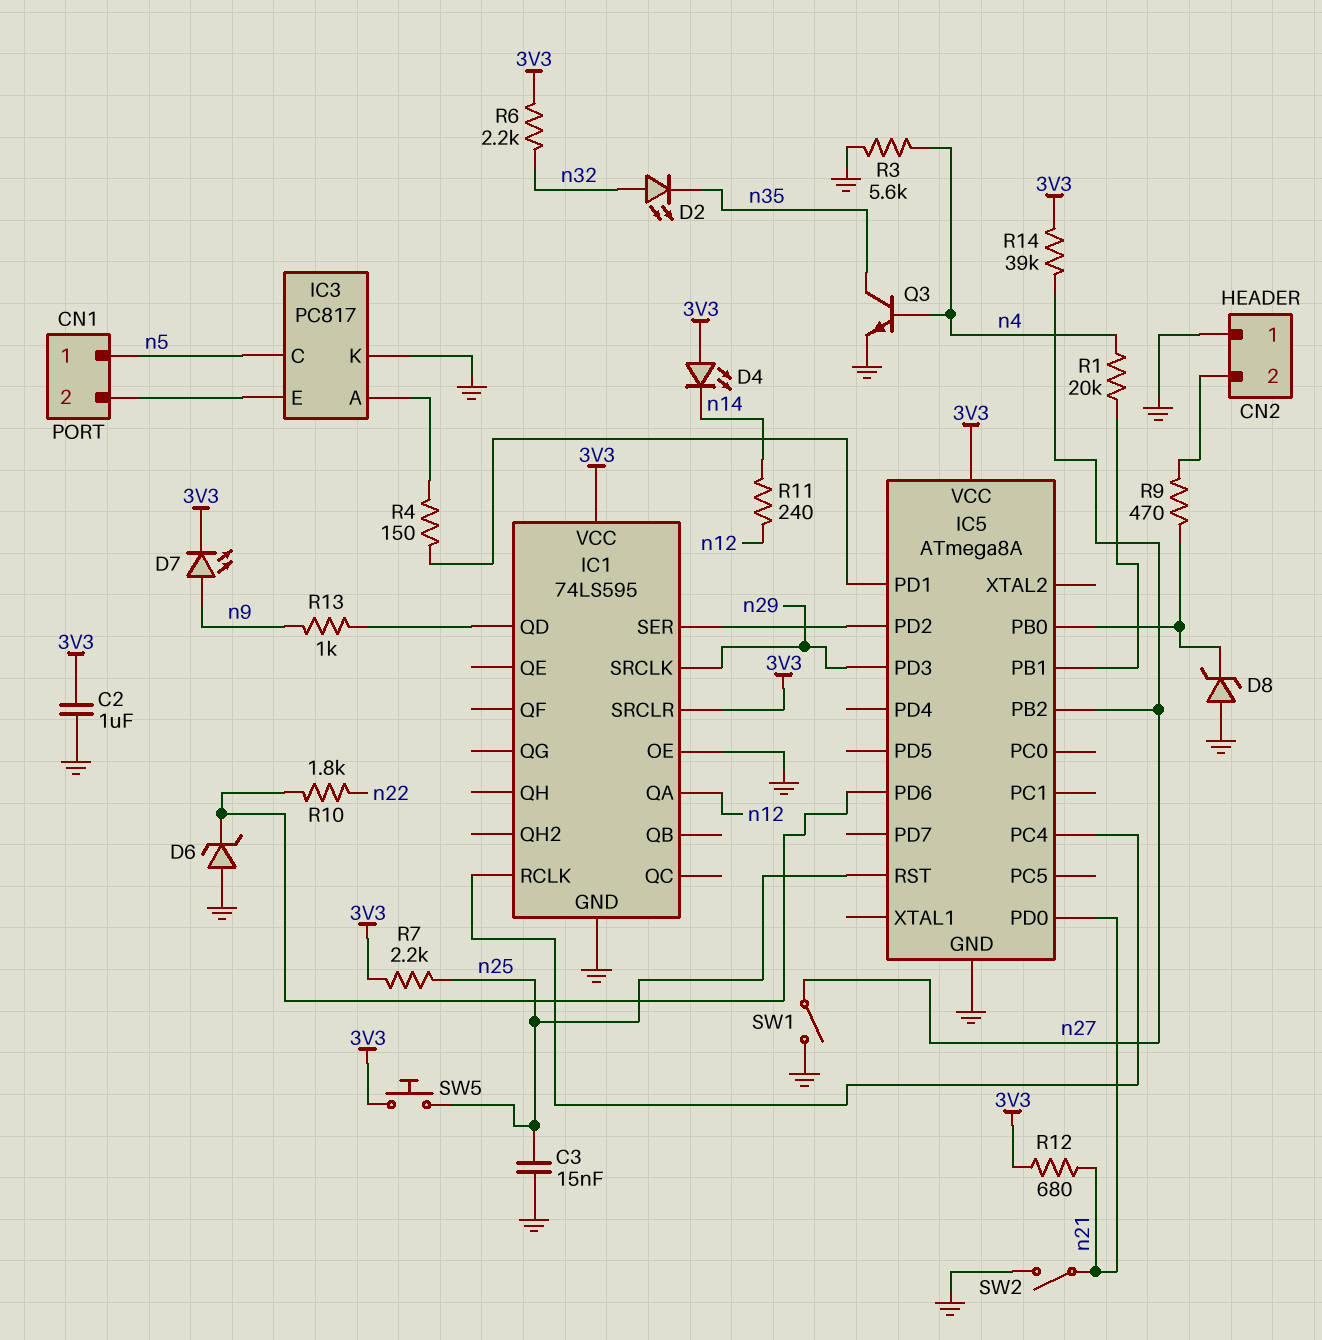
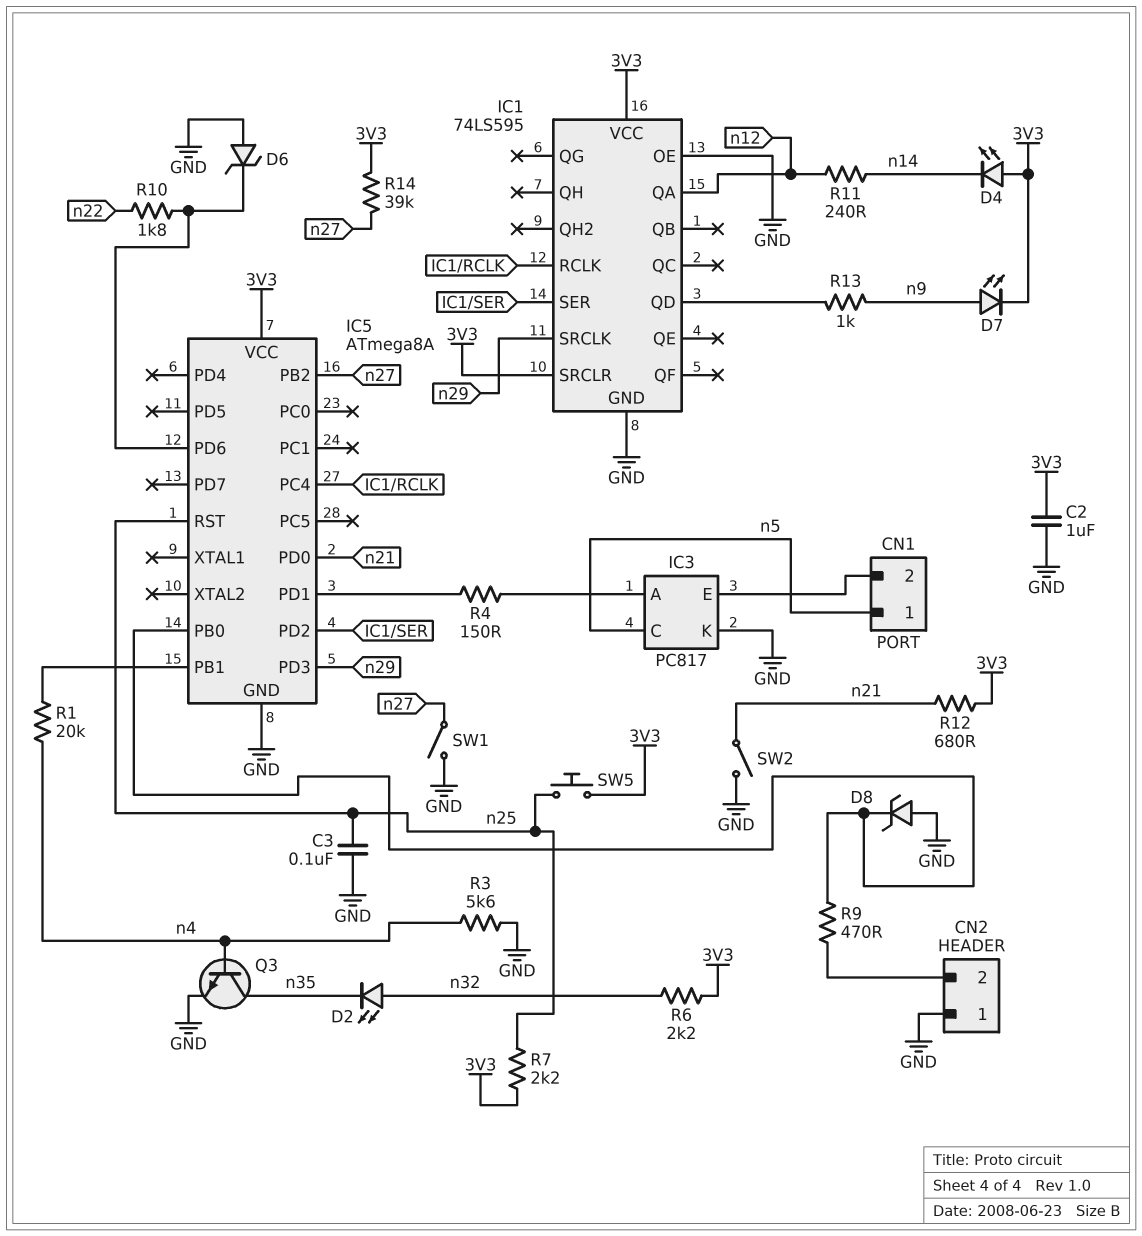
C3: 15nF (GND, n25) -> 100nF (GND, n25)

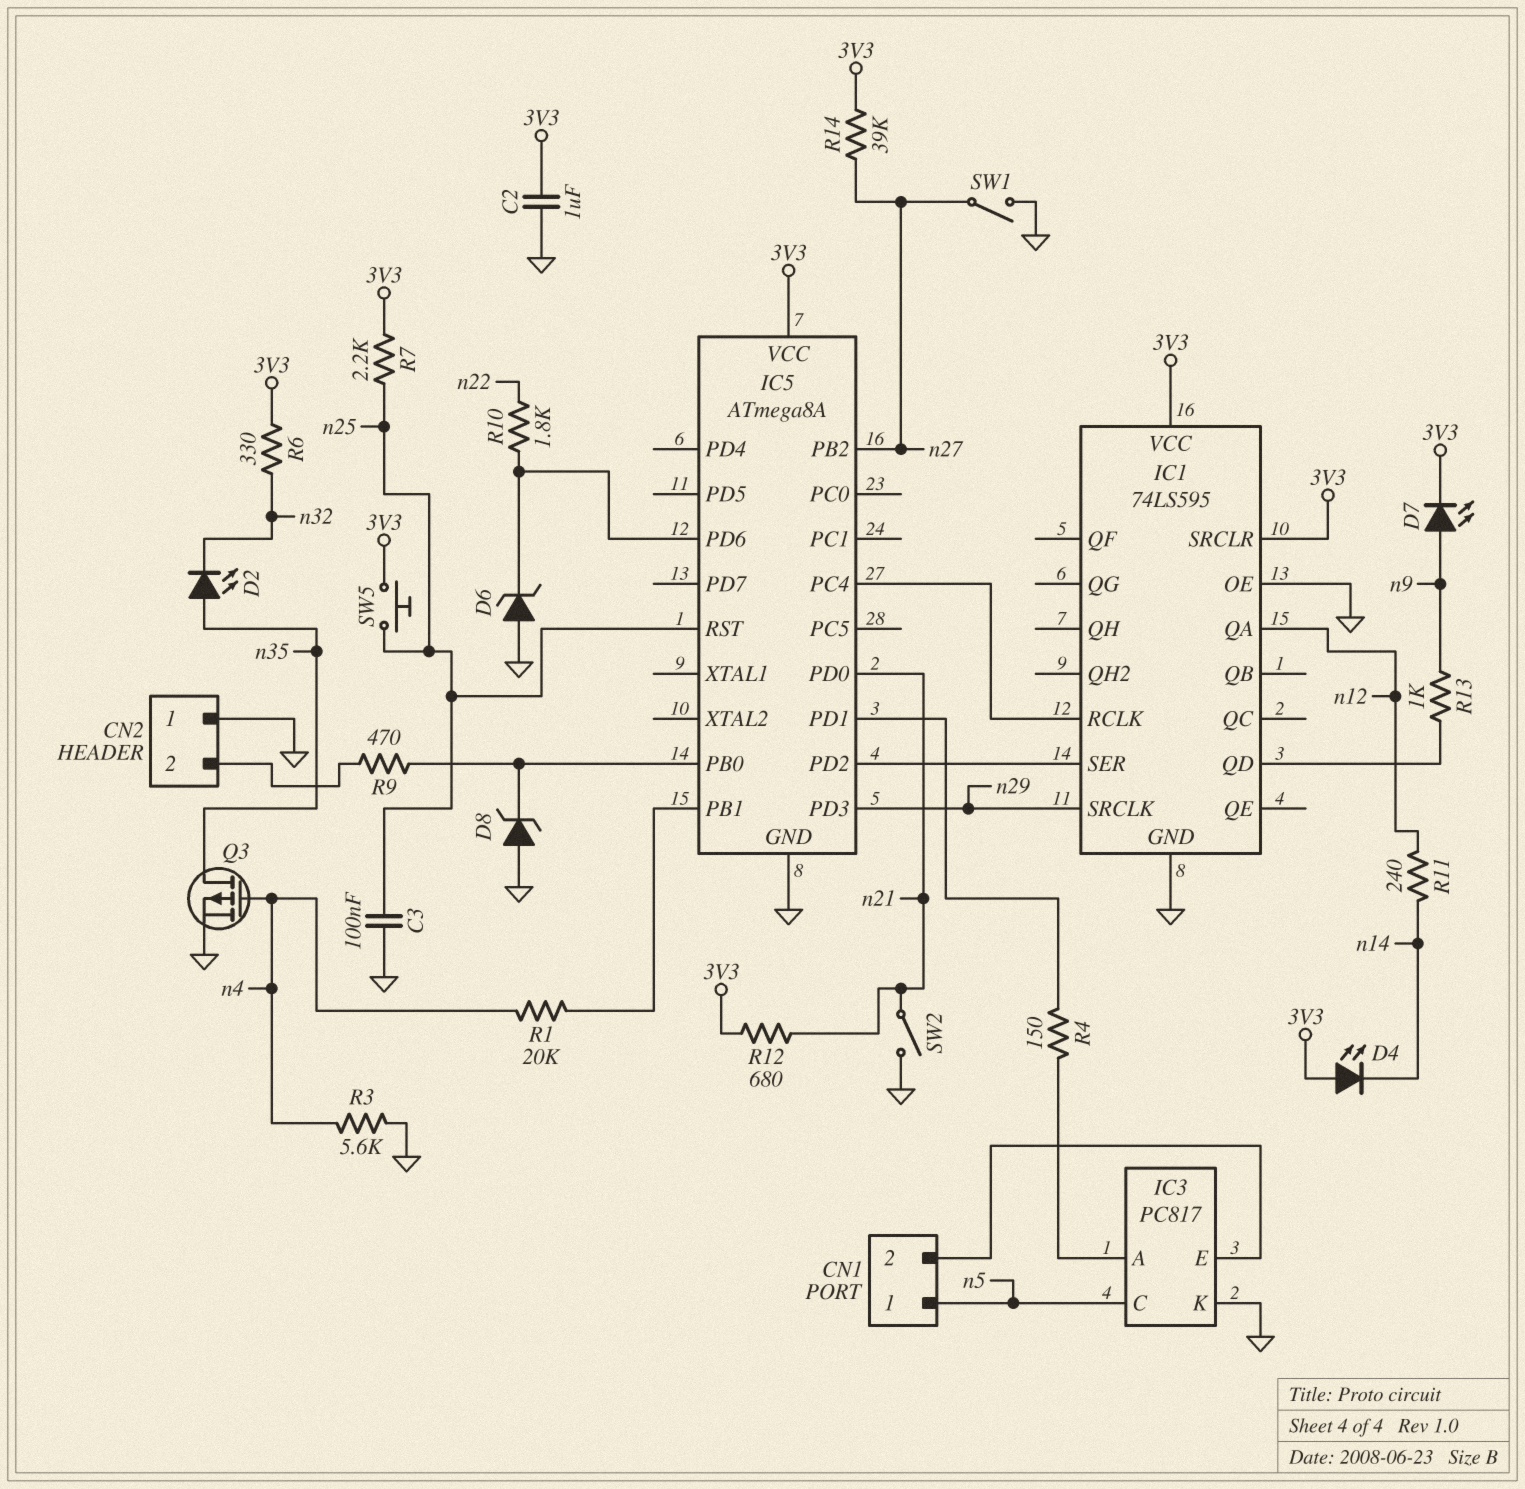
D2: LED (A n32, K n35) -> LED (A n35, K n32)
Q3: NPN (B n4, C n35, E GND) -> PMOS (G n4, D n35, S GND)
R6: 2.2k (3V3, n32) -> 330 (3V3, n32)

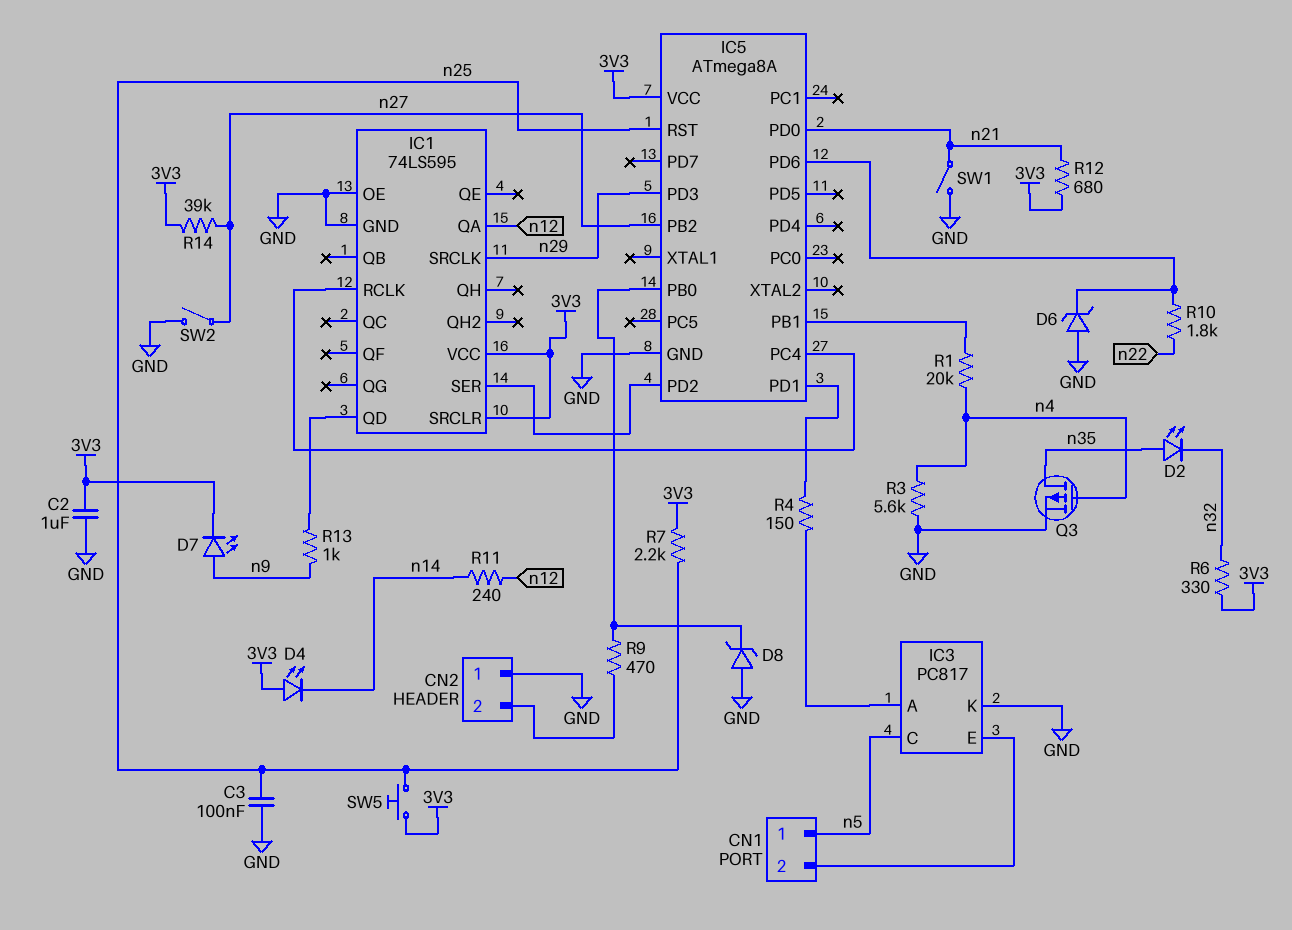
SW1: switch (GND, n27) -> switch (GND, n21)
SW2: switch (GND, n21) -> switch (GND, n27)

